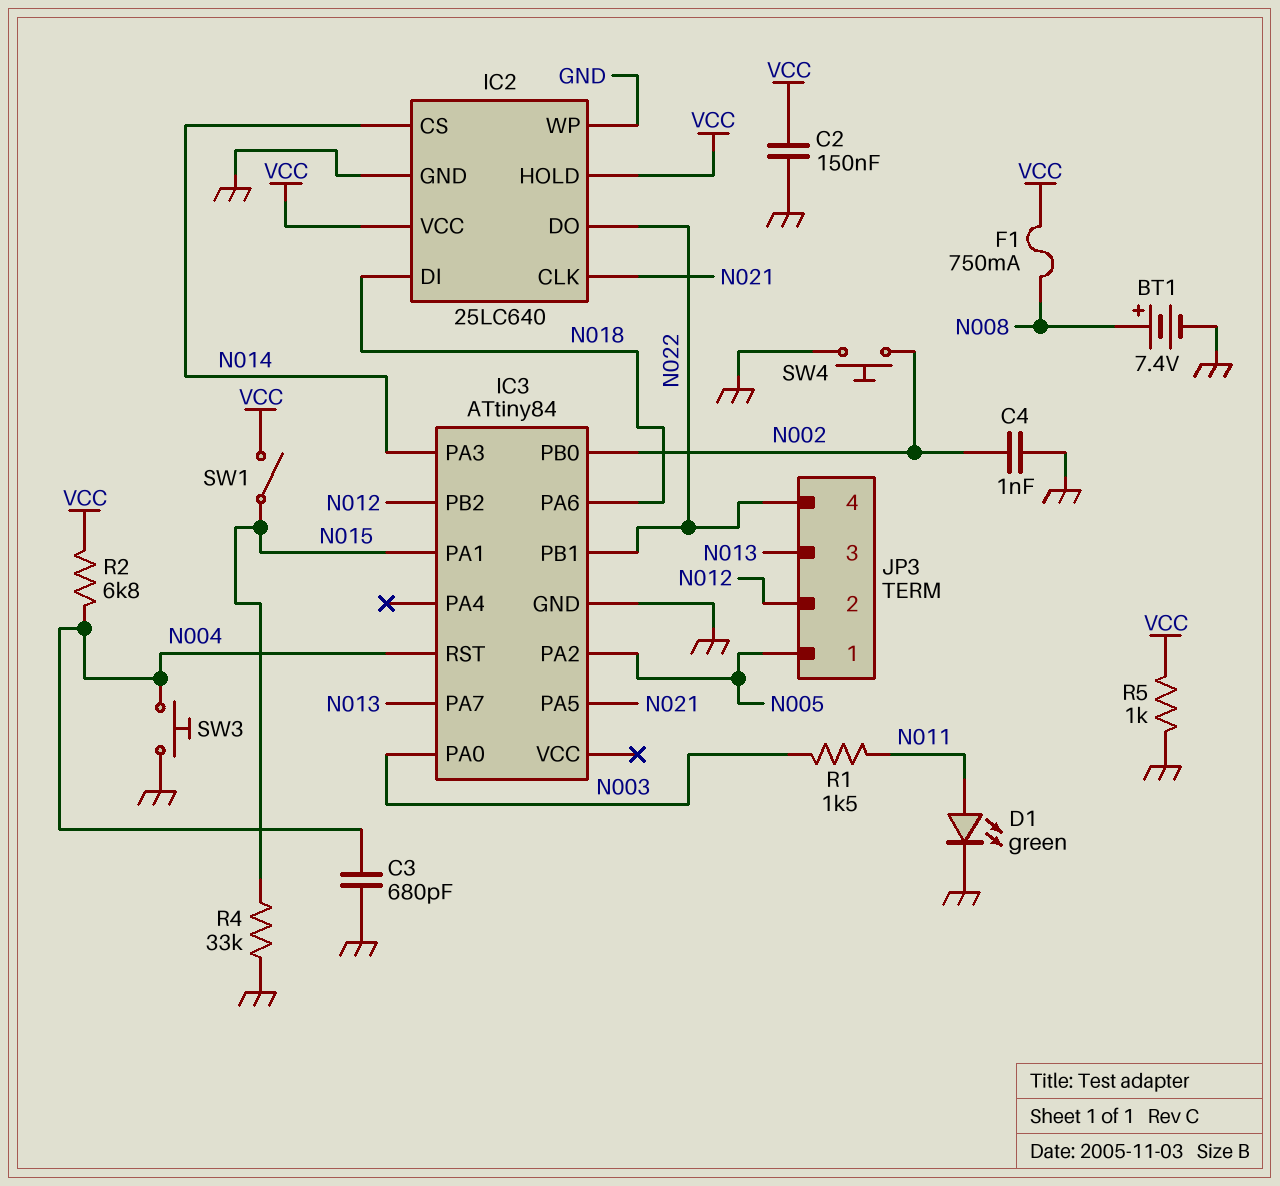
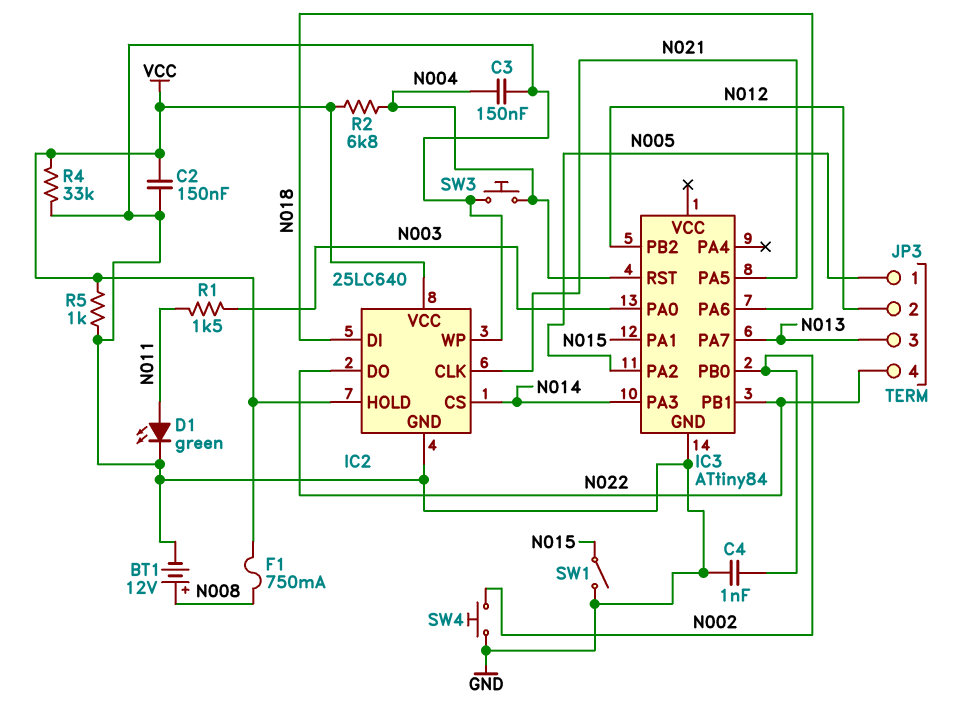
BT1: 7.4V (plus N008, minus GND) -> 12V (plus N008, minus GND)
C3: 680pF (GND, N004) -> 150nF (GND, N004)
R4: 33k (GND, N015) -> 33k (GND, VCC)
SW1: switch (N015, VCC) -> switch (GND, N015)

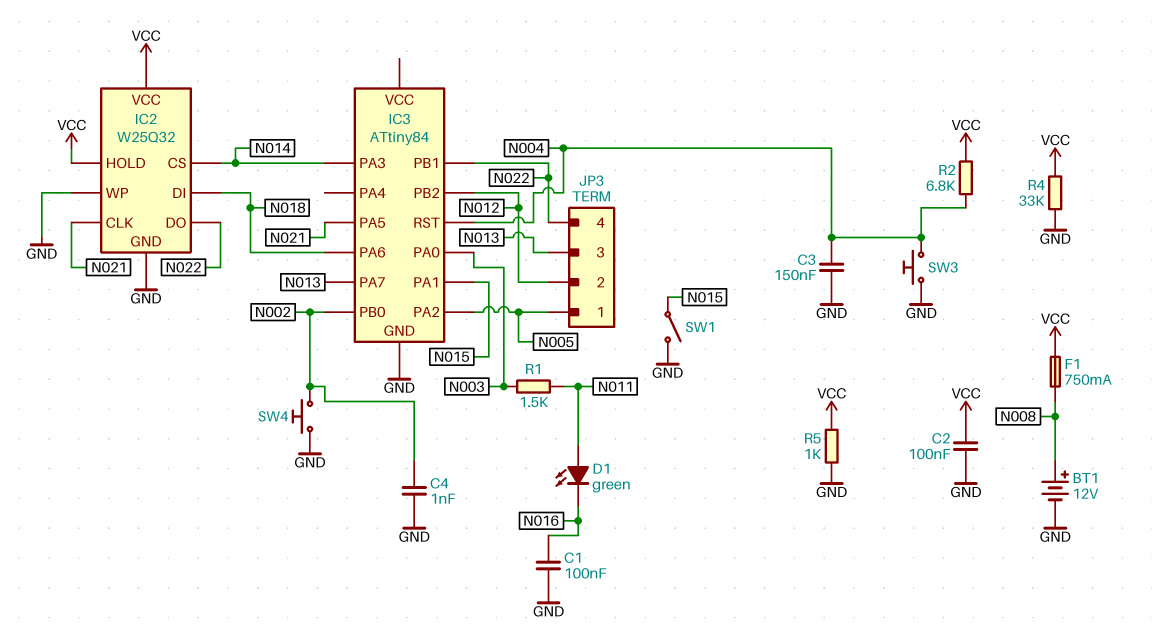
C1: none -> 100nF (GND, N016)
C2: 150nF (GND, VCC) -> 100nF (GND, VCC)
D1: LED green (A N011, K GND) -> LED green (A N011, K N016)
IC2: 25LC640 -> W25Q32

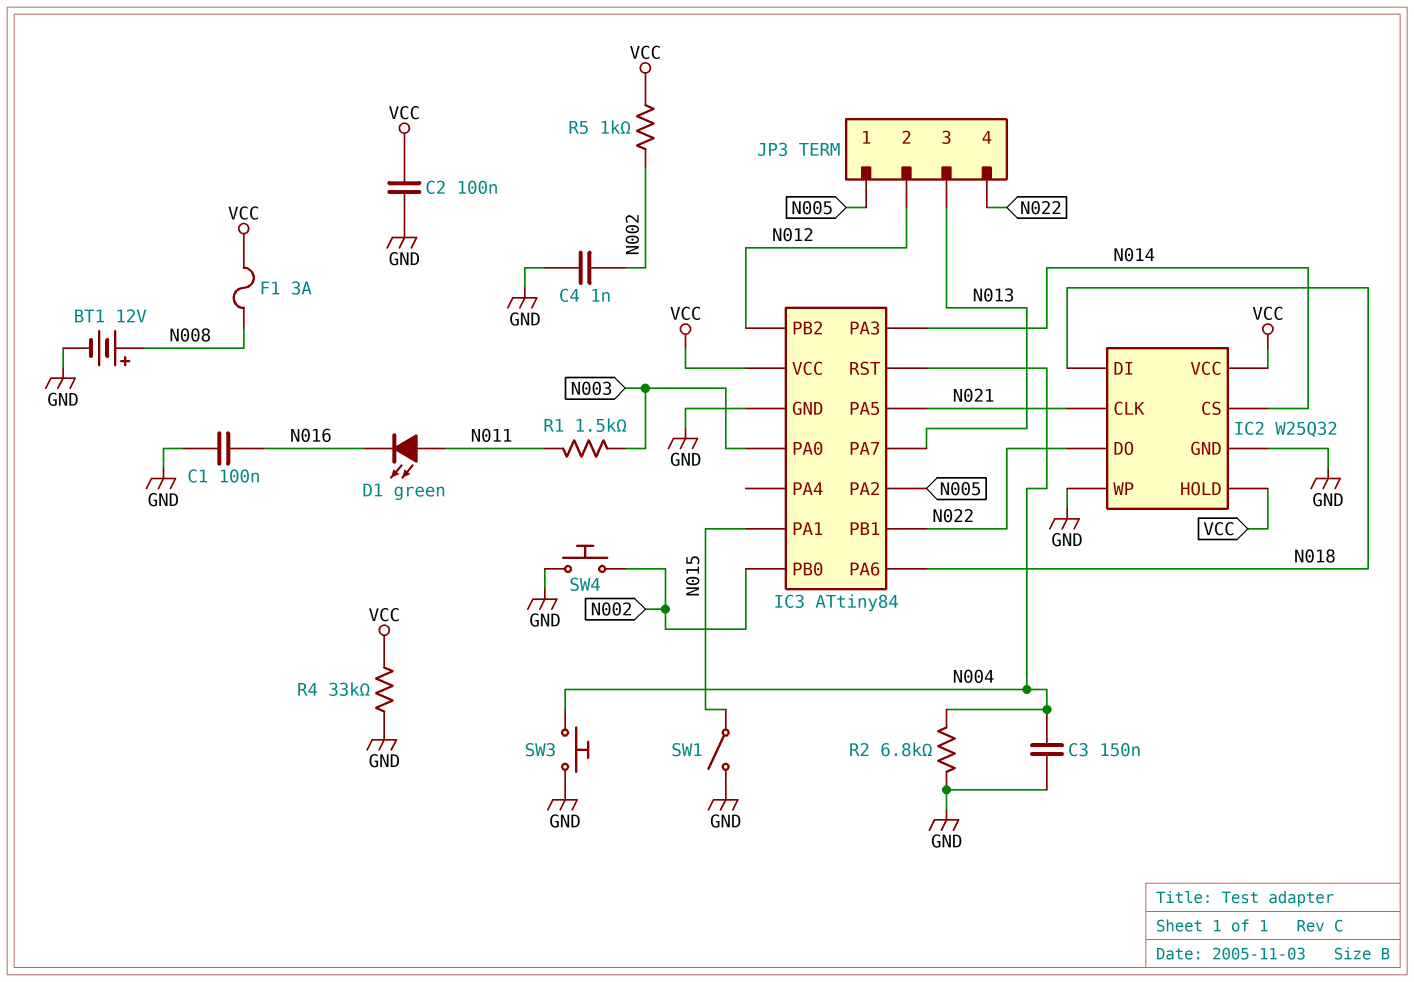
F1: 750mA (N008, VCC) -> 3A (N008, VCC)
IC3 pin VCC: none -> VCC
R2: 6.8k (N004, VCC) -> 6.8k (GND, N004)
R5: 1k (GND, VCC) -> 1k (N002, VCC)

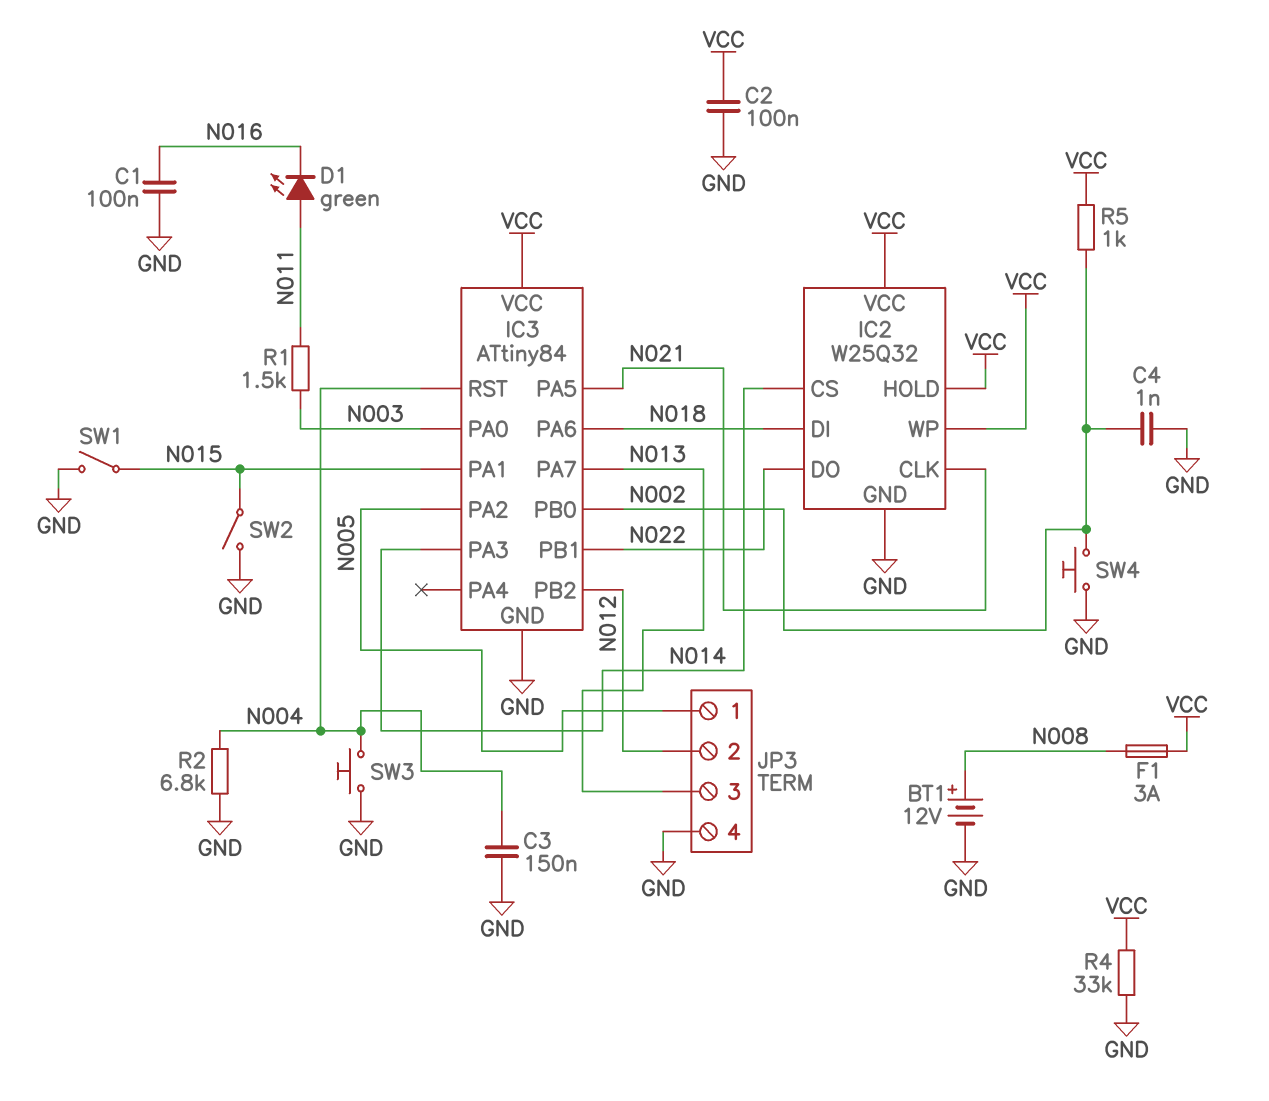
IC2 pin WP: GND -> VCC
JP3 pin 4: N022 -> GND
SW2: none -> switch (GND, N015)

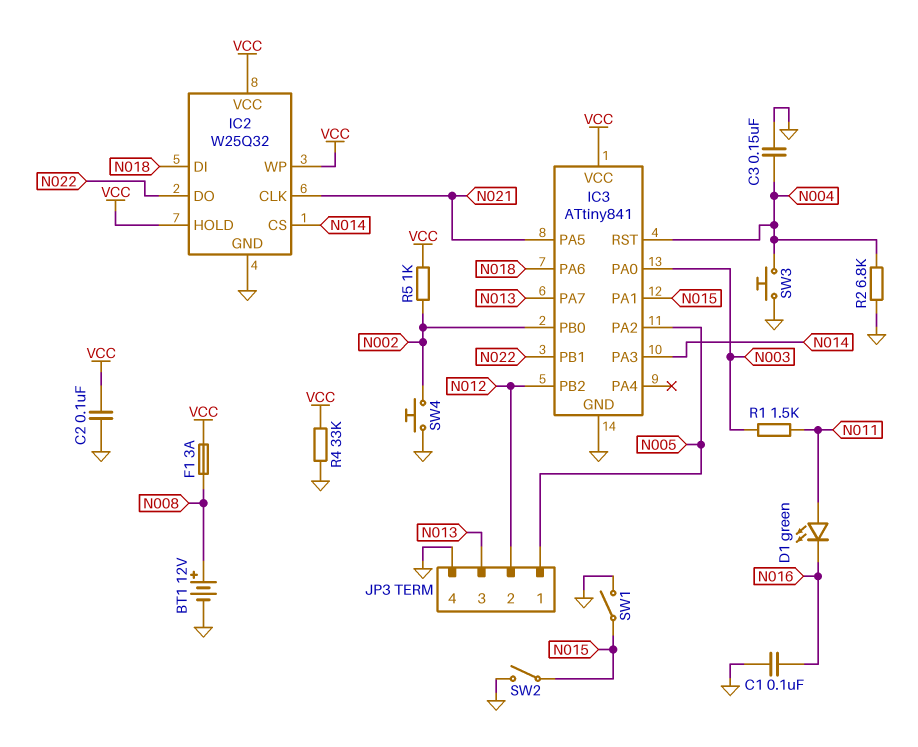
C4: 1nF (GND, N002) -> none
IC3: ATtiny84 -> ATtiny841

